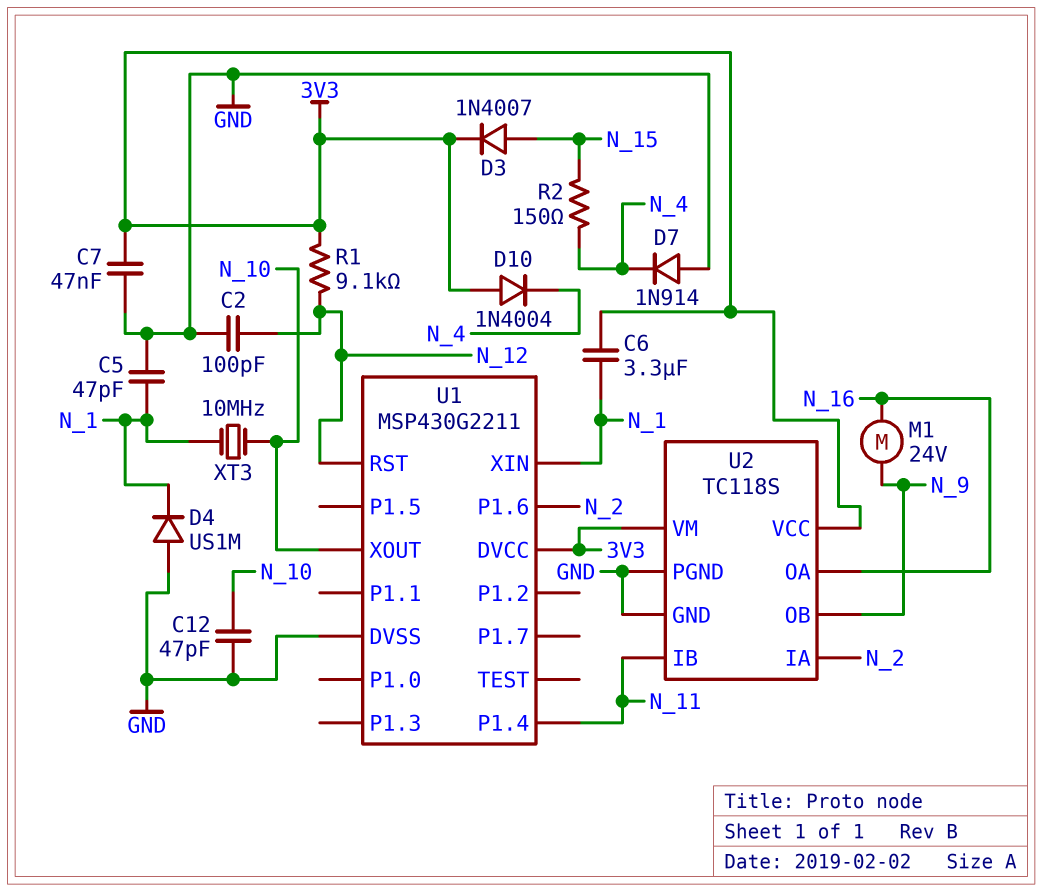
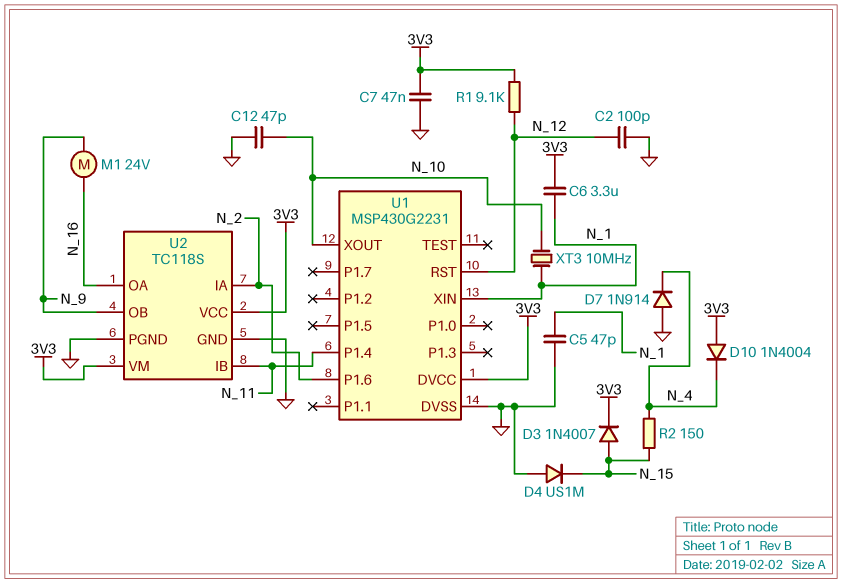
D4: diode US1M (A GND, K N_1) -> diode US1M (A GND, K N_15)
U1: MSP430G2211 -> MSP430G2231

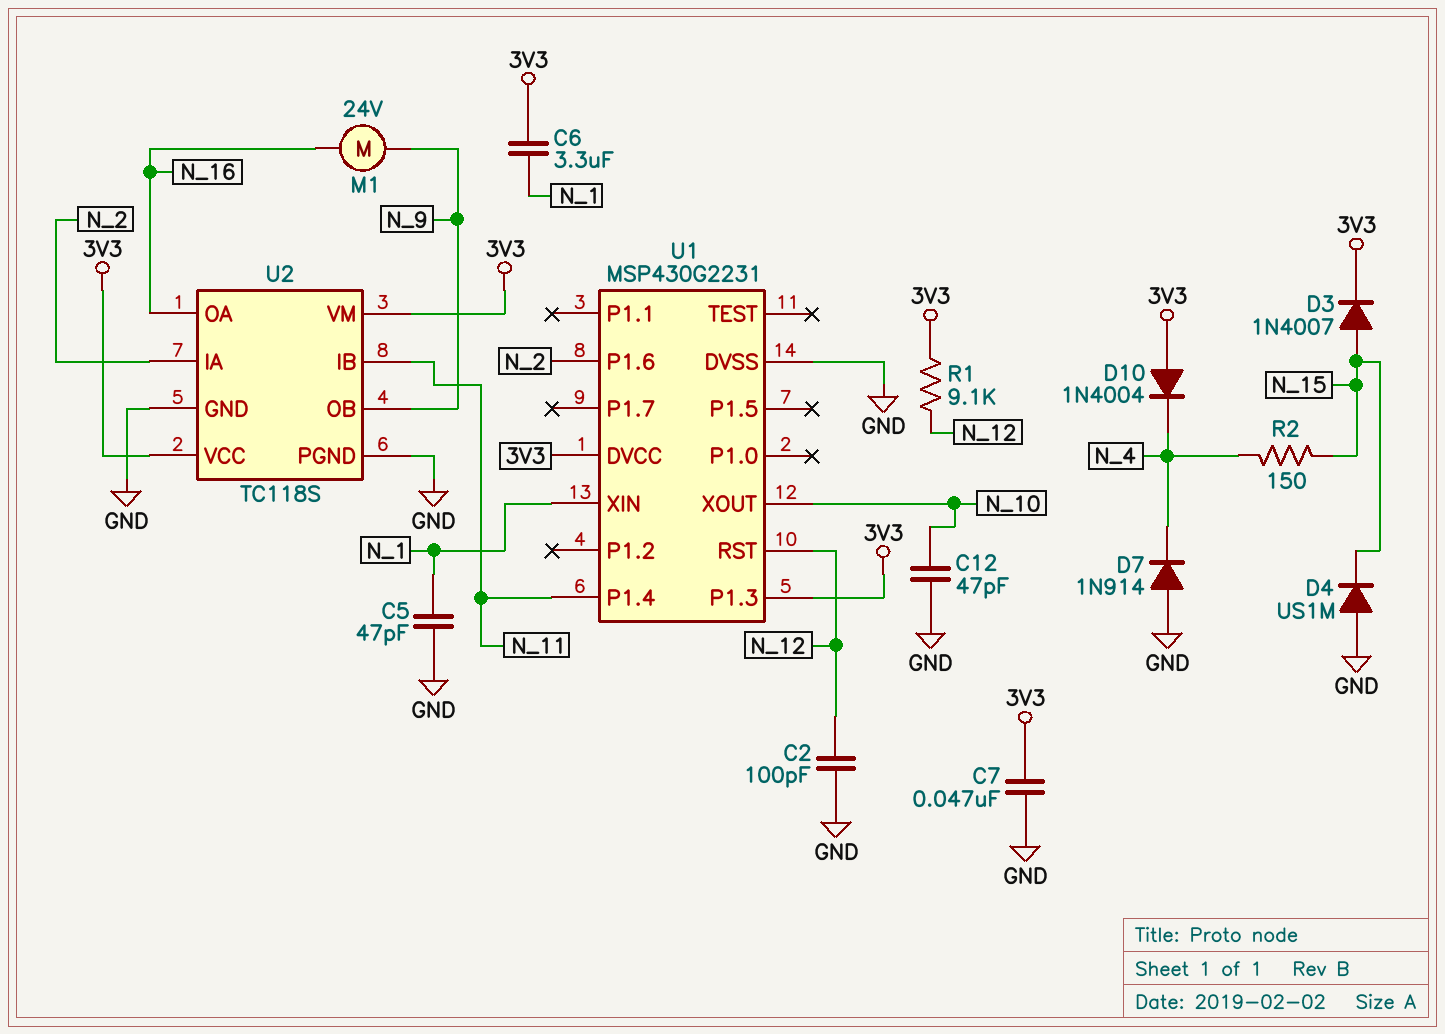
U1 pin P1.3: none -> 3V3
XT3: 10MHz (N_1, N_10) -> none

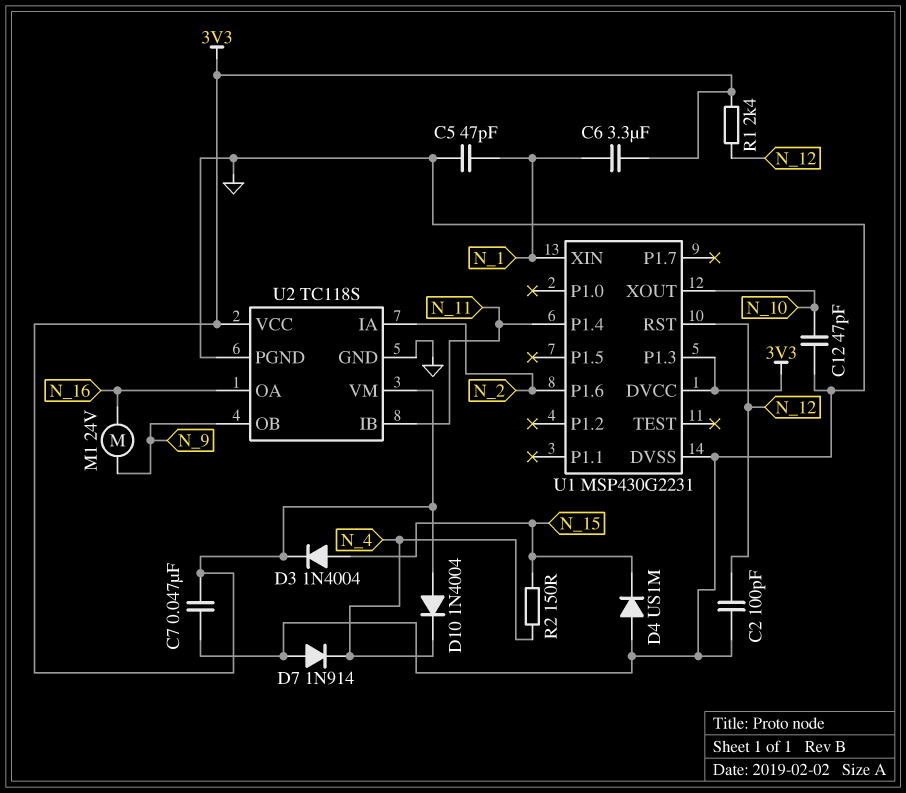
D3: diode 1N4007 (A N_15, K 3V3) -> diode 1N4004 (A N_15, K 3V3)
R1: 9.1k (3V3, N_12) -> 2.4k (3V3, N_12)

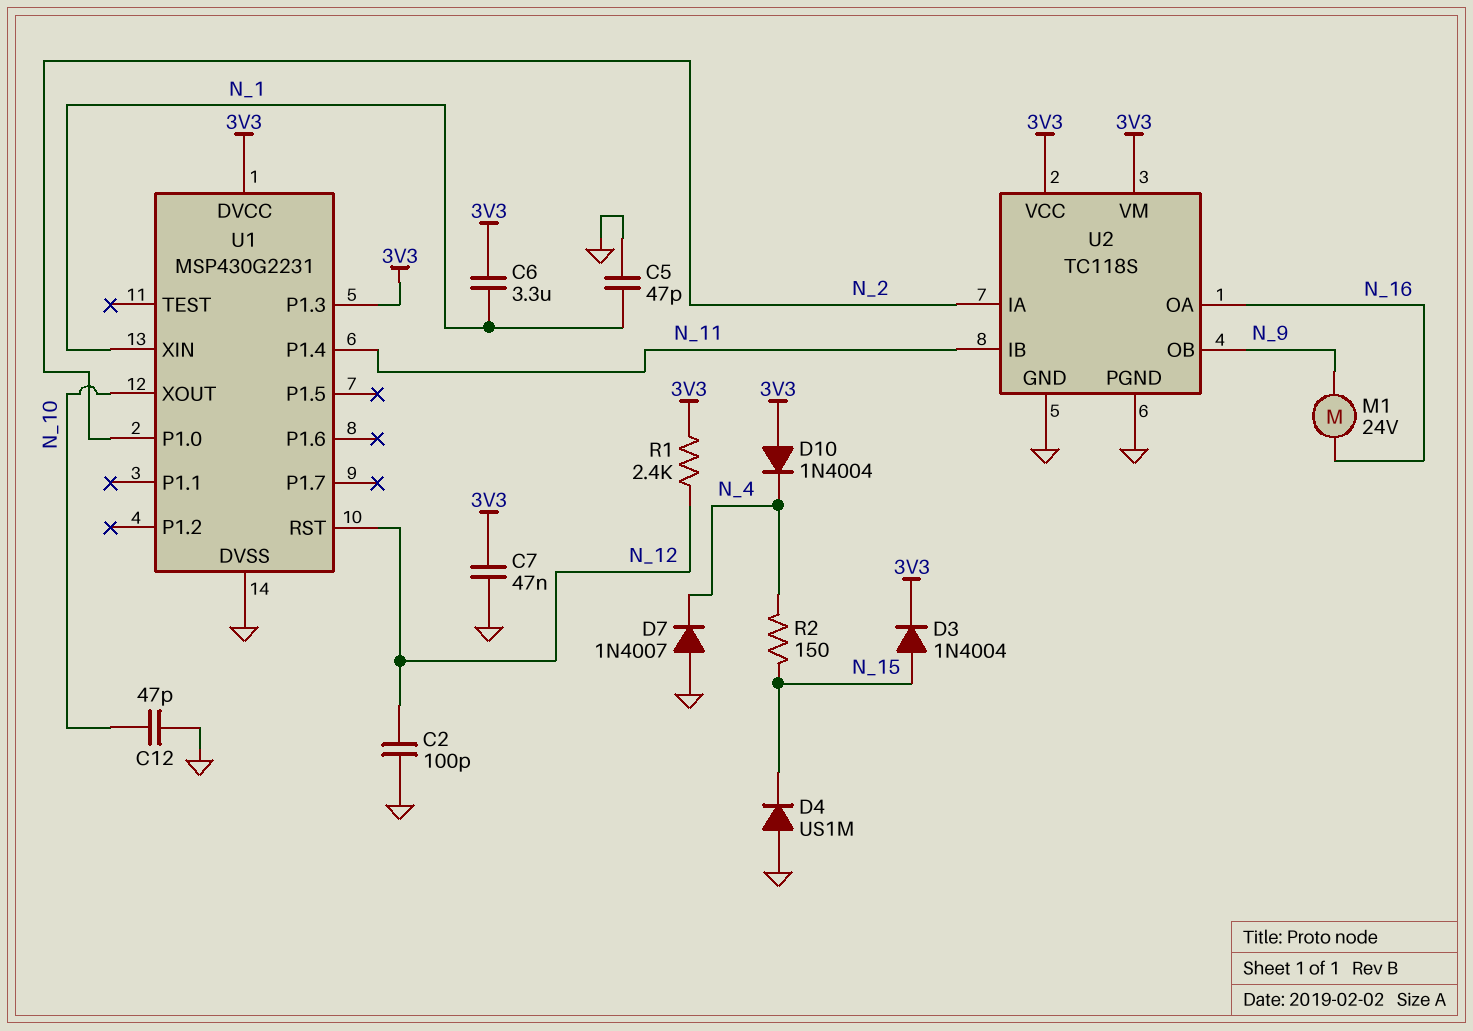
D7: diode 1N914 (A GND, K N_4) -> diode 1N4007 (A GND, K N_4)
U1 pin P1.0: none -> N_2
U1 pin P1.6: N_2 -> none

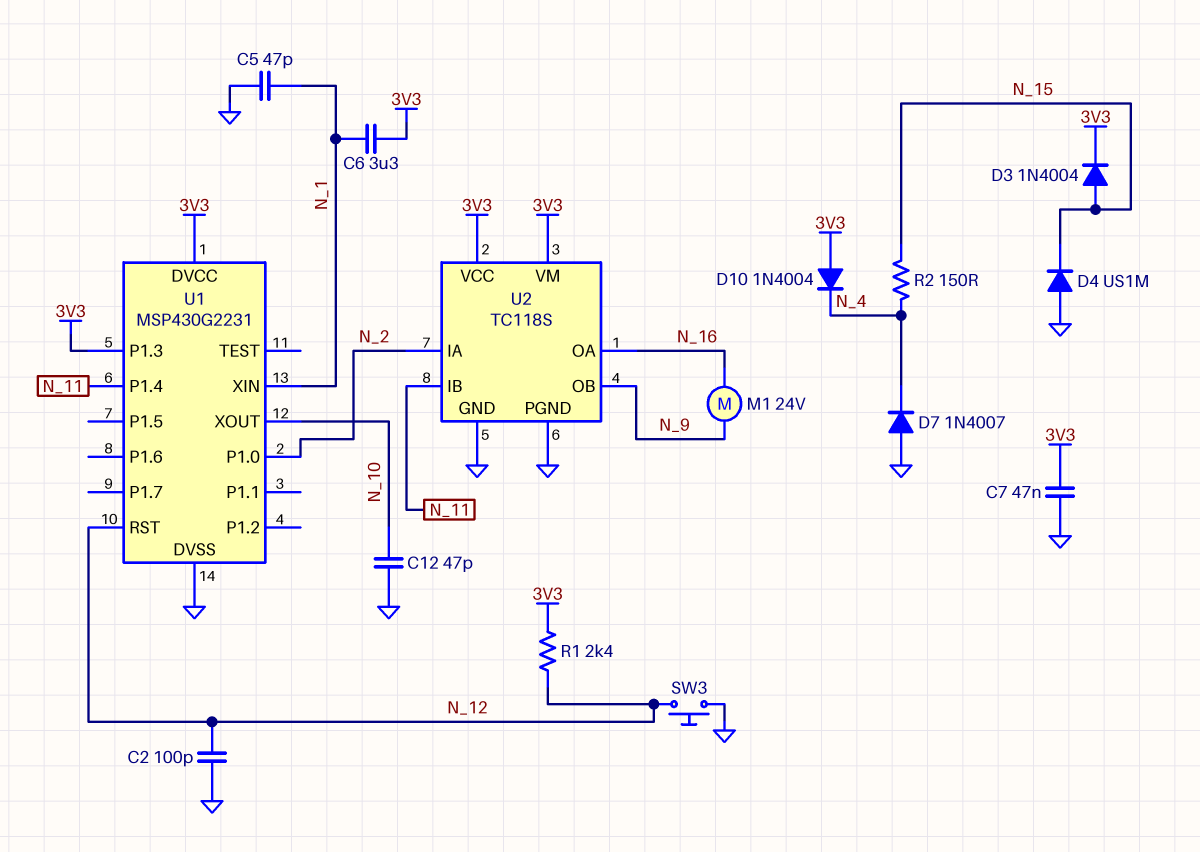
SW3: none -> button (GND, N_12)

